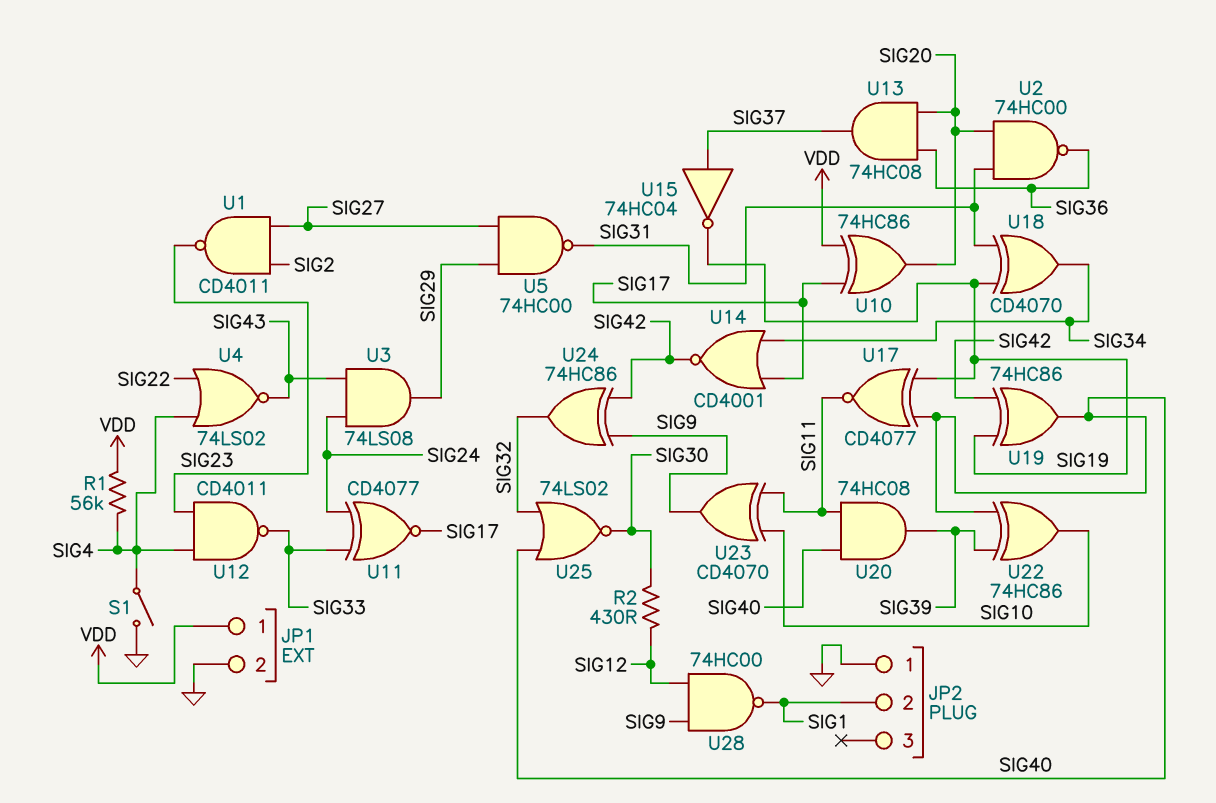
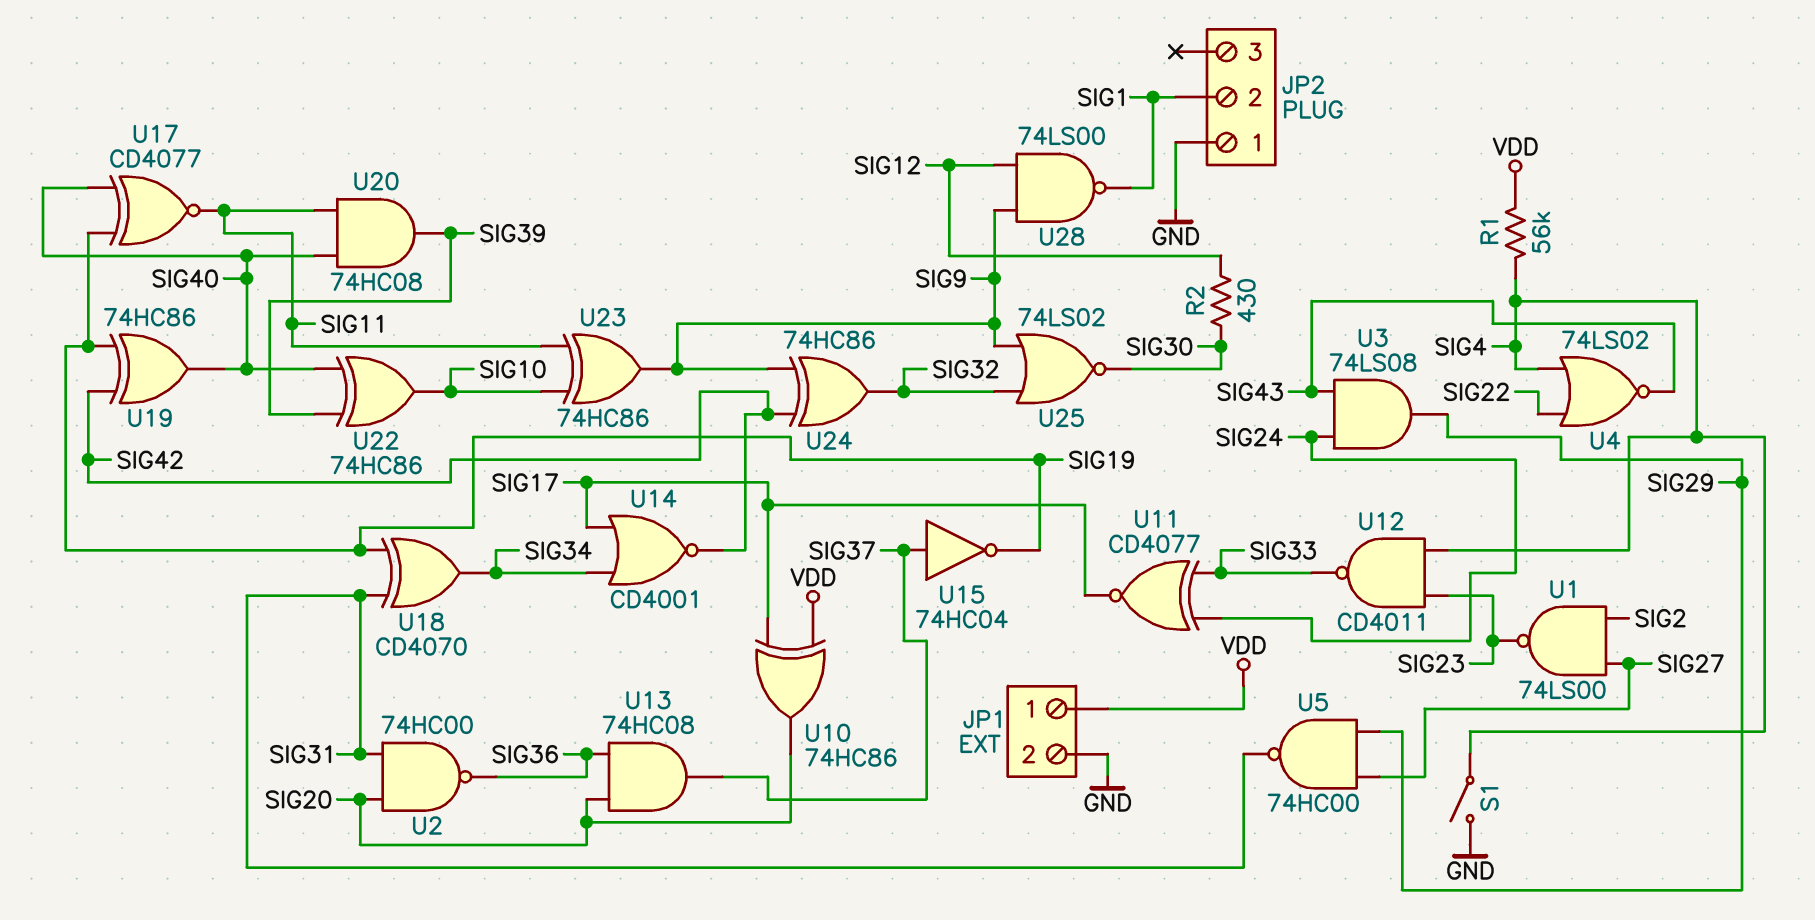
U1: NAND CD4011 (in SIG2, in SIG27, out SIG23) -> NAND 74LS00 (in SIG2, in SIG27, out SIG23)
U23: XOR CD4070 (in SIG10, in SIG11, out SIG9) -> XOR 74HC86 (in SIG10, in SIG11, out SIG9)
U25: NOR 74LS02 (in SIG32, in SIG40, out SIG30) -> NOR 74LS02 (in SIG9, in SIG32, out SIG30)
U28: NAND 74HC00 (in SIG9, in SIG12, out SIG1) -> NAND 74LS00 (in SIG9, in SIG12, out SIG1)

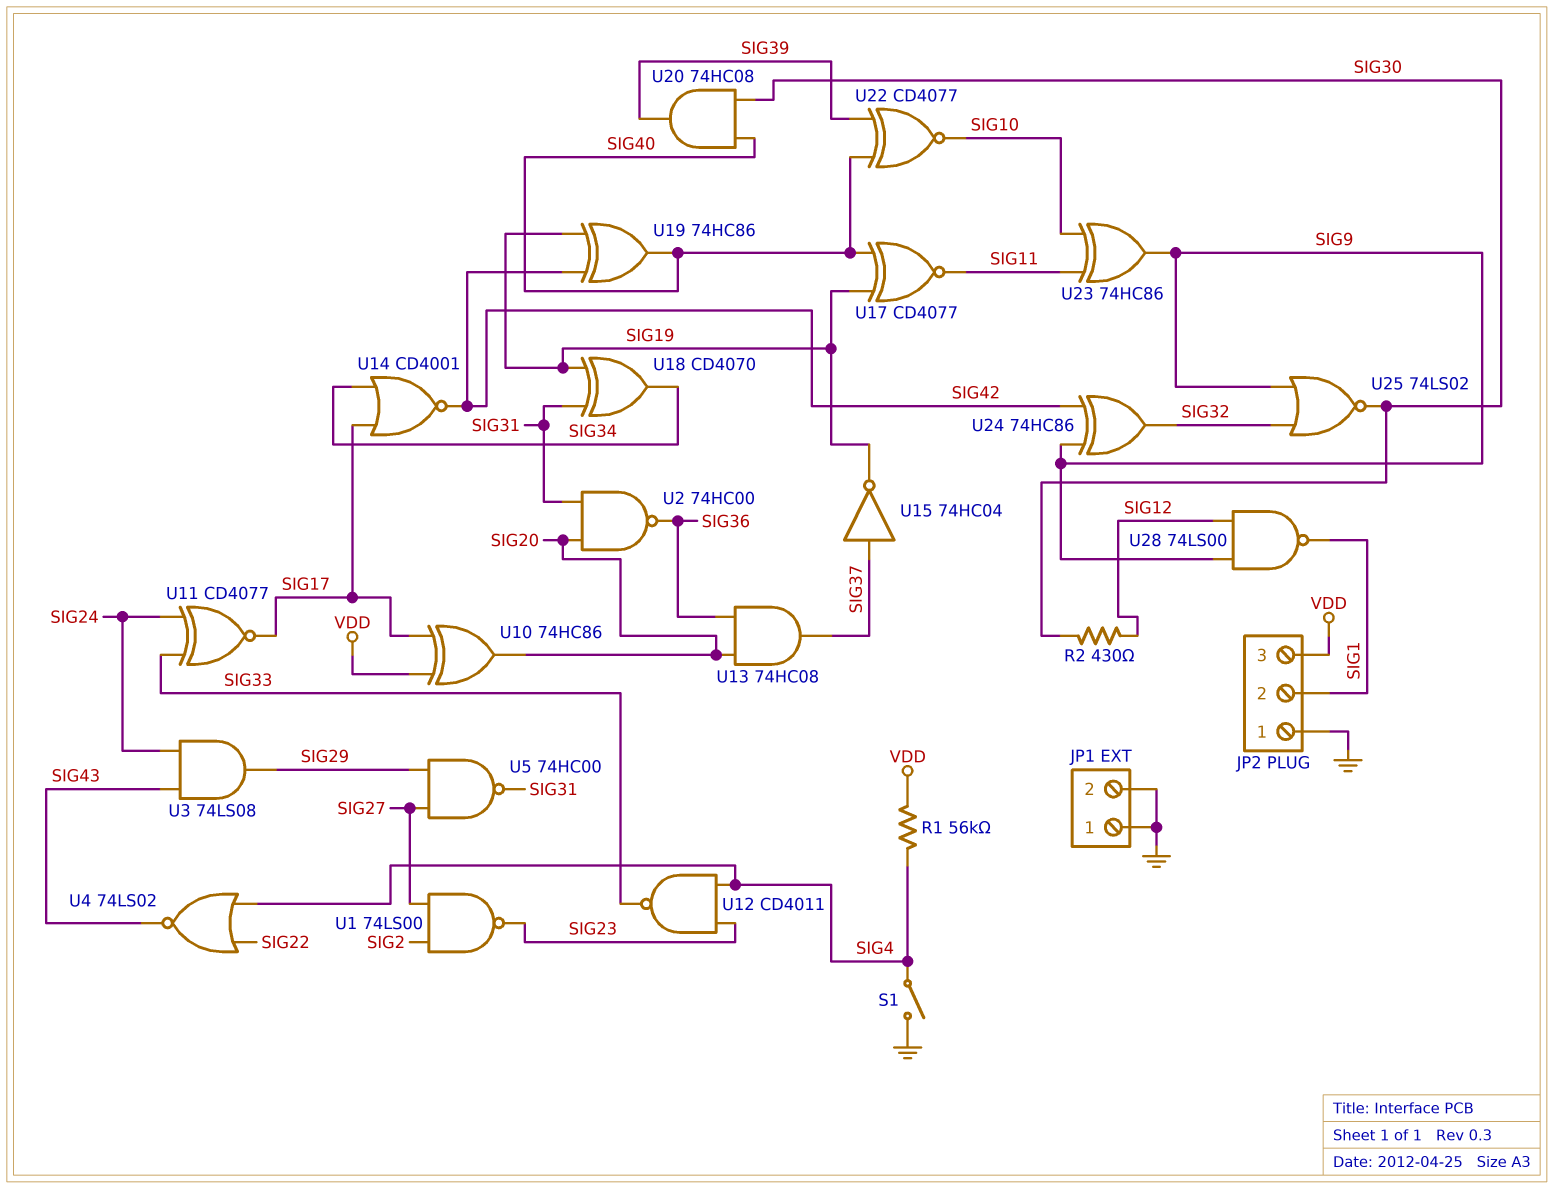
JP1 pin 1: VDD -> GND
JP2 pin 3: none -> VDD
U20: AND 74HC08 (in SIG11, in SIG40, out SIG39) -> AND 74HC08 (in SIG30, in SIG40, out SIG39)
U22: XOR 74HC86 (in SIG39, in SIG40, out SIG10) -> XNOR CD4077 (in SIG39, in SIG40, out SIG10)

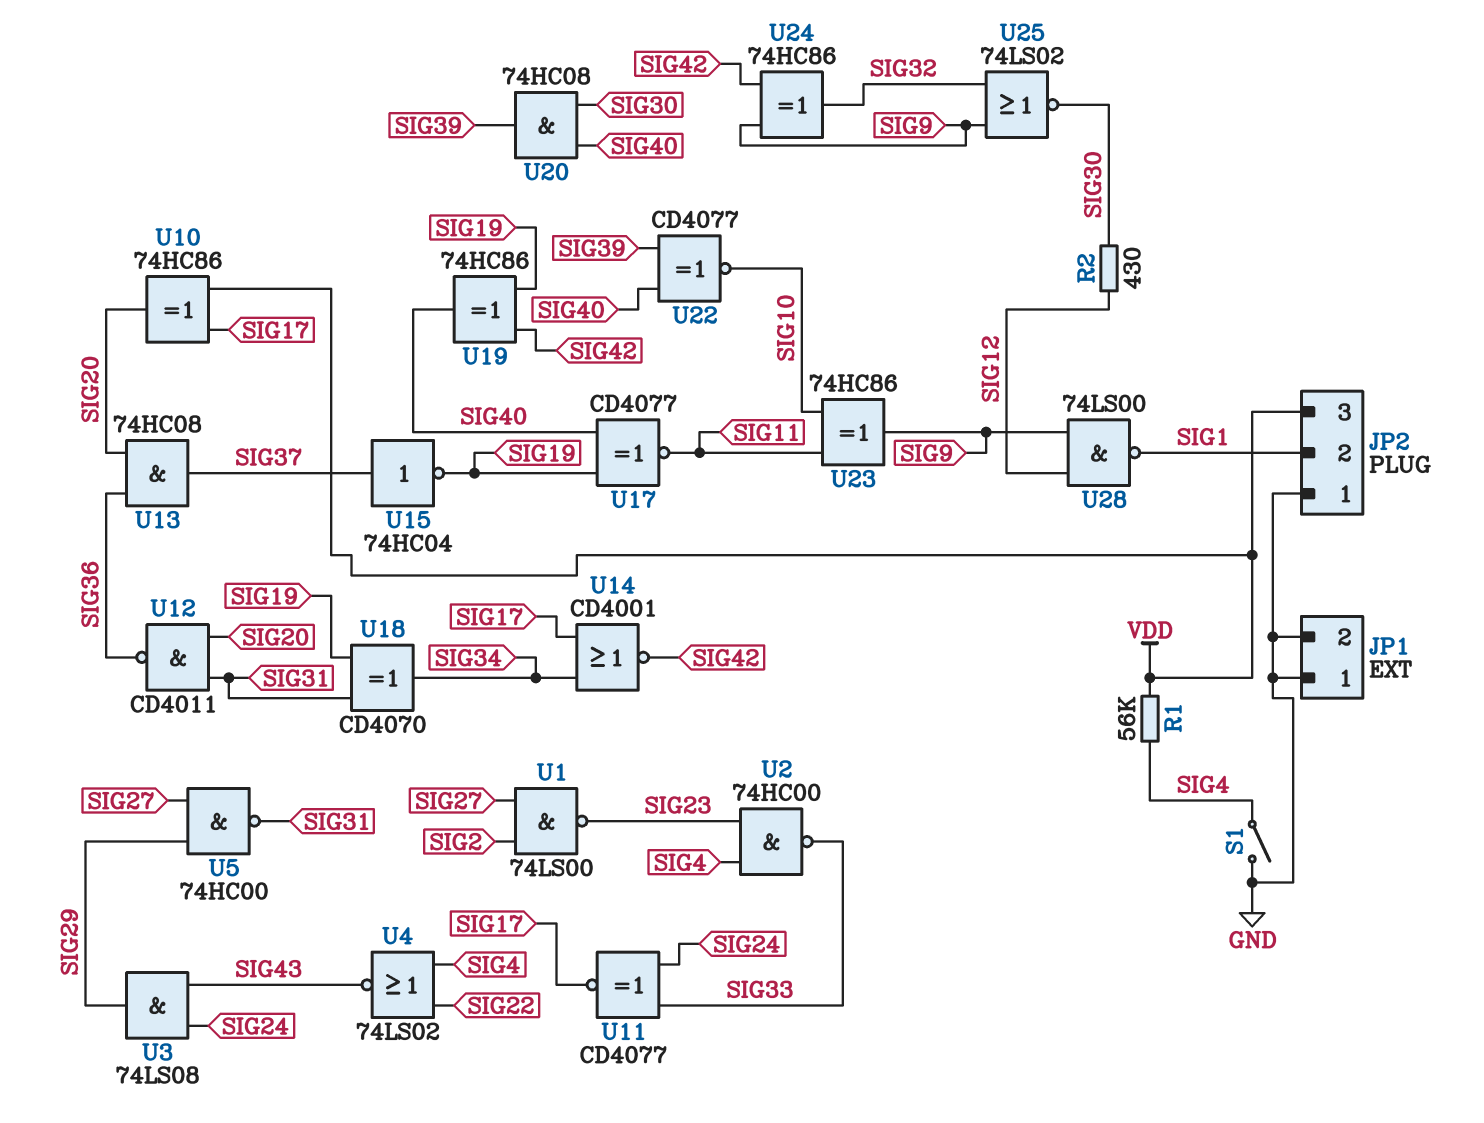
U2: NAND 74HC00 (in SIG20, in SIG31, out SIG36) -> NAND 74HC00 (in SIG4, in SIG23, out SIG33)
U12: NAND CD4011 (in SIG4, in SIG23, out SIG33) -> NAND CD4011 (in SIG20, in SIG31, out SIG36)

